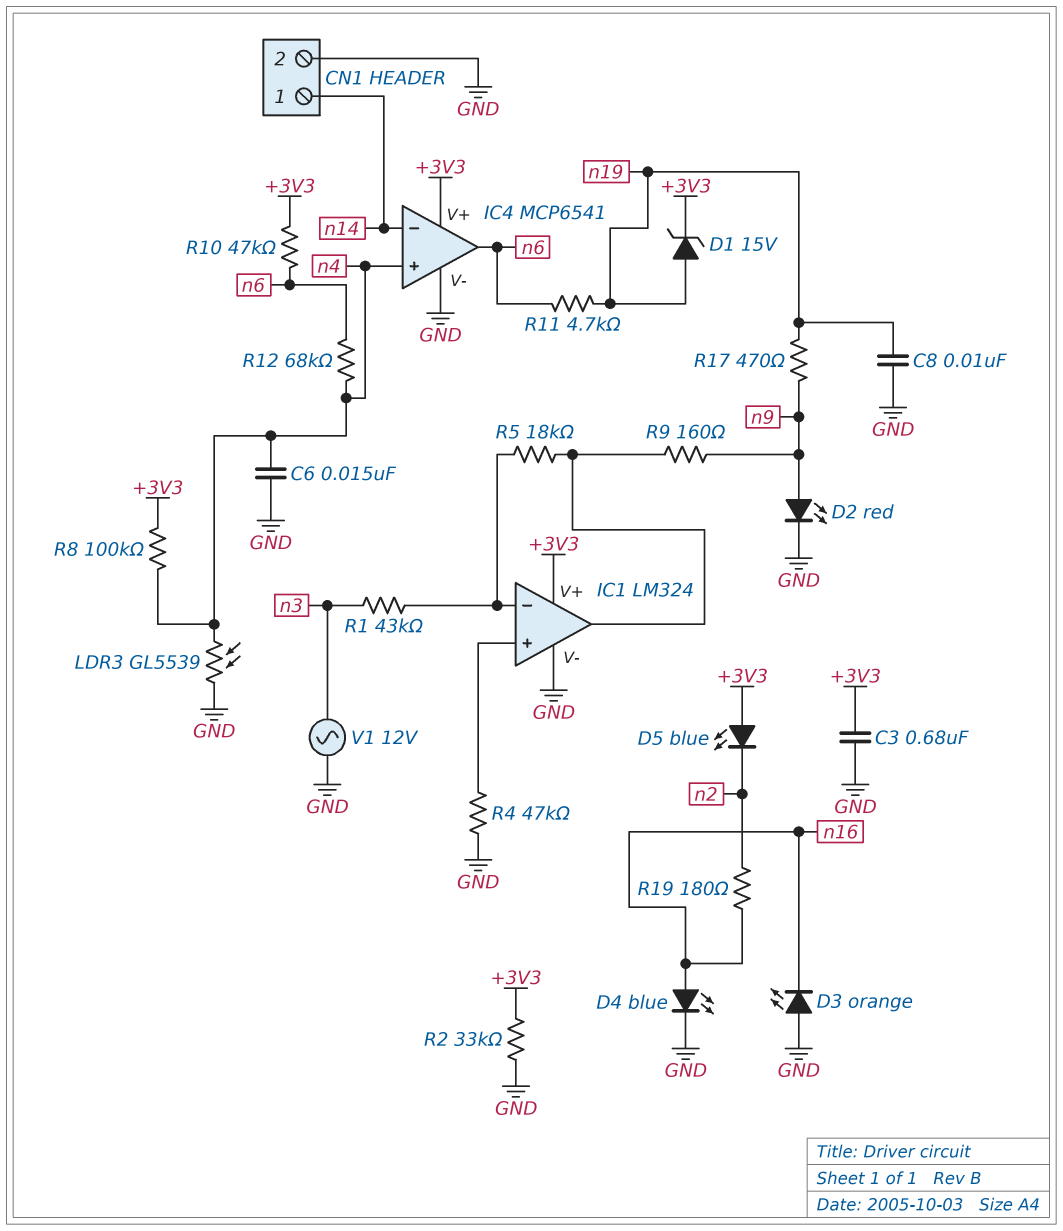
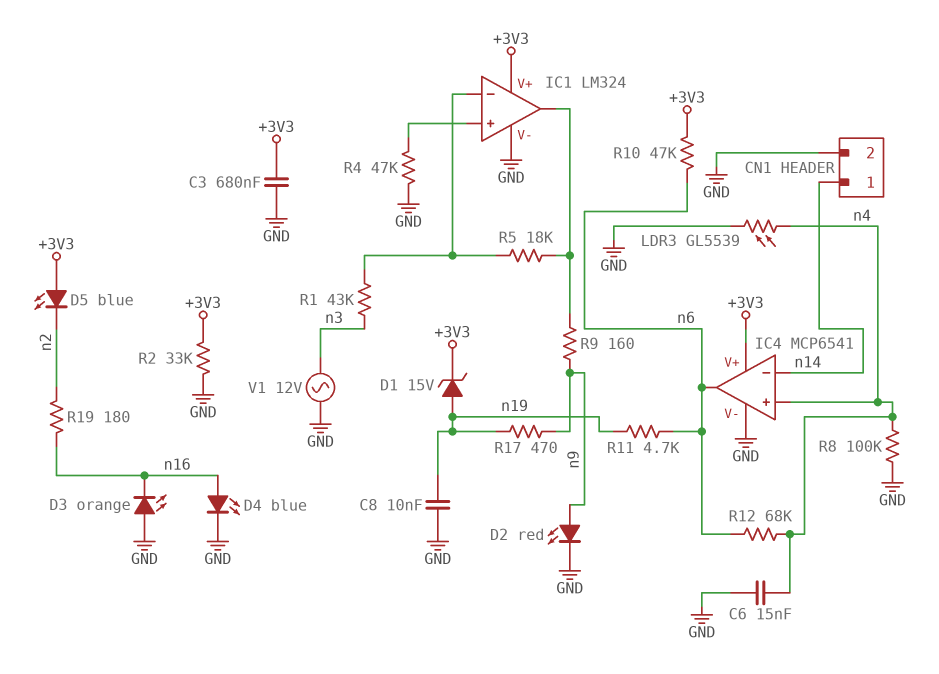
R8: 100k (+3V3, n4) -> 100k (GND, n4)

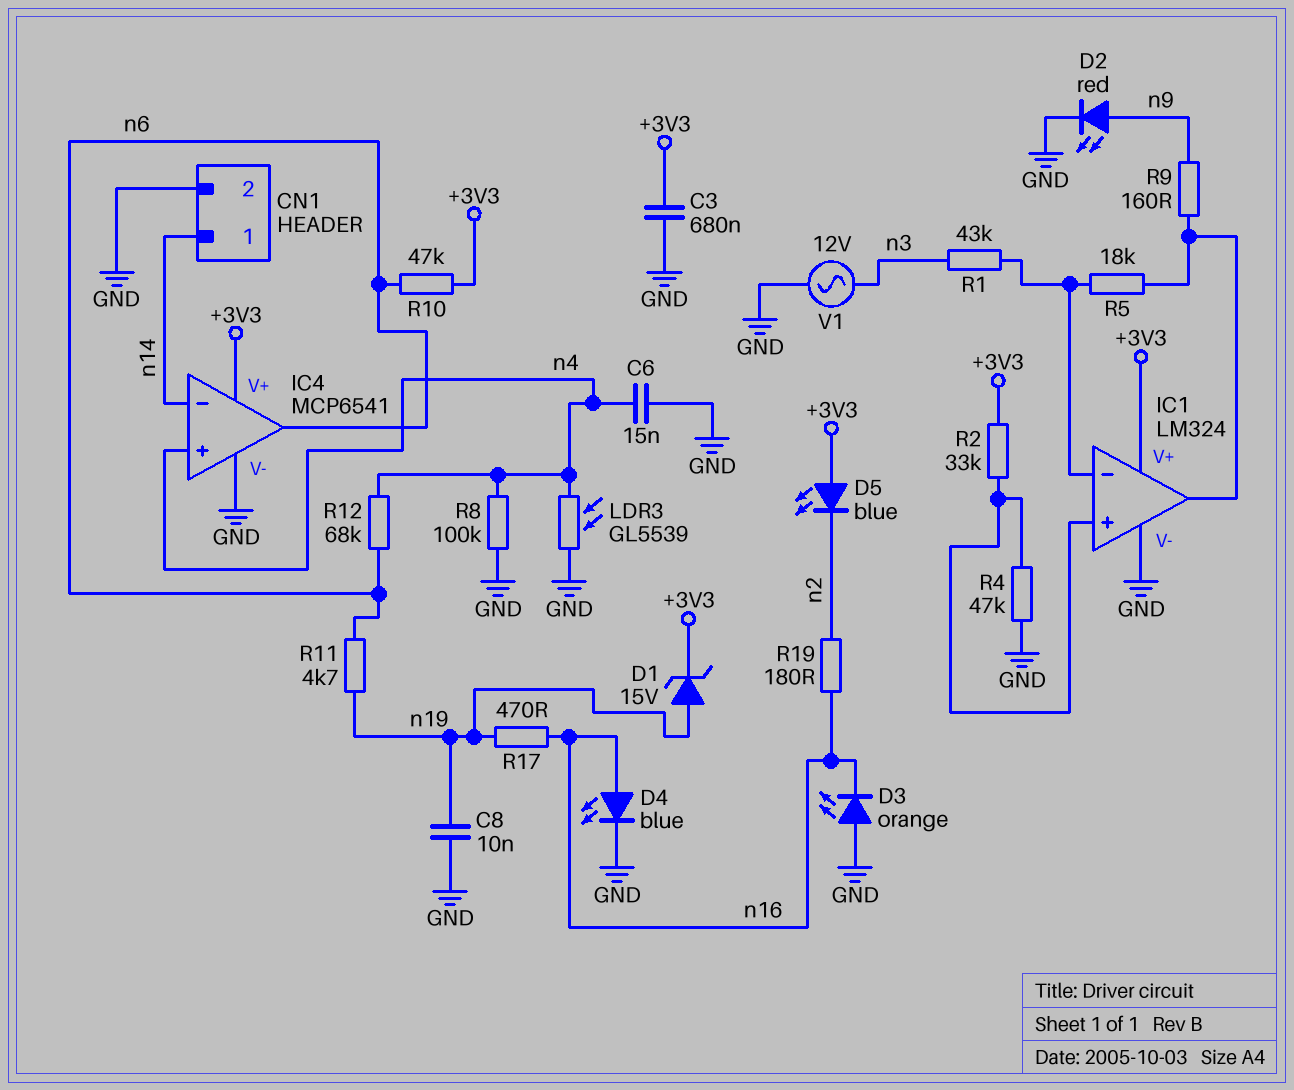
R2: 33k (+3V3, GND) -> 33k (+3V3, IC1/in+)
R17: 470 (n9, n19) -> 470 (n16, n19)

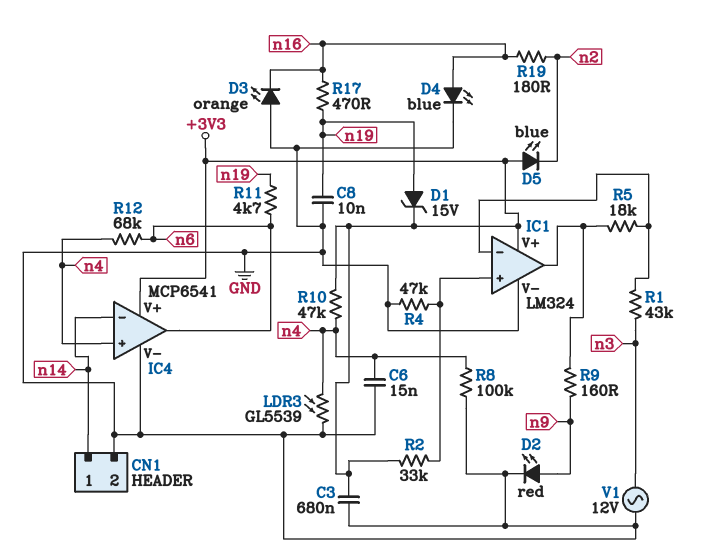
R10: 47k (+3V3, n6) -> 47k (+3V3, n4)

